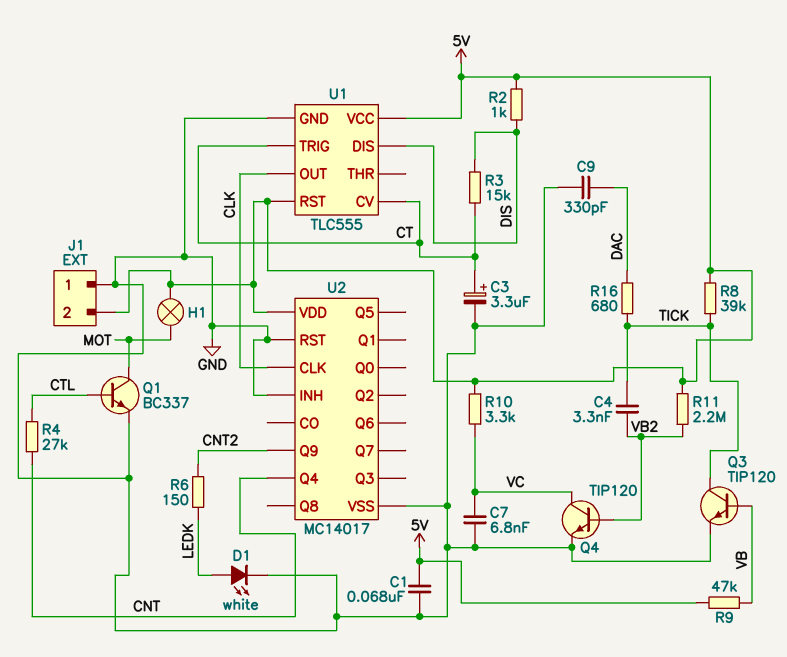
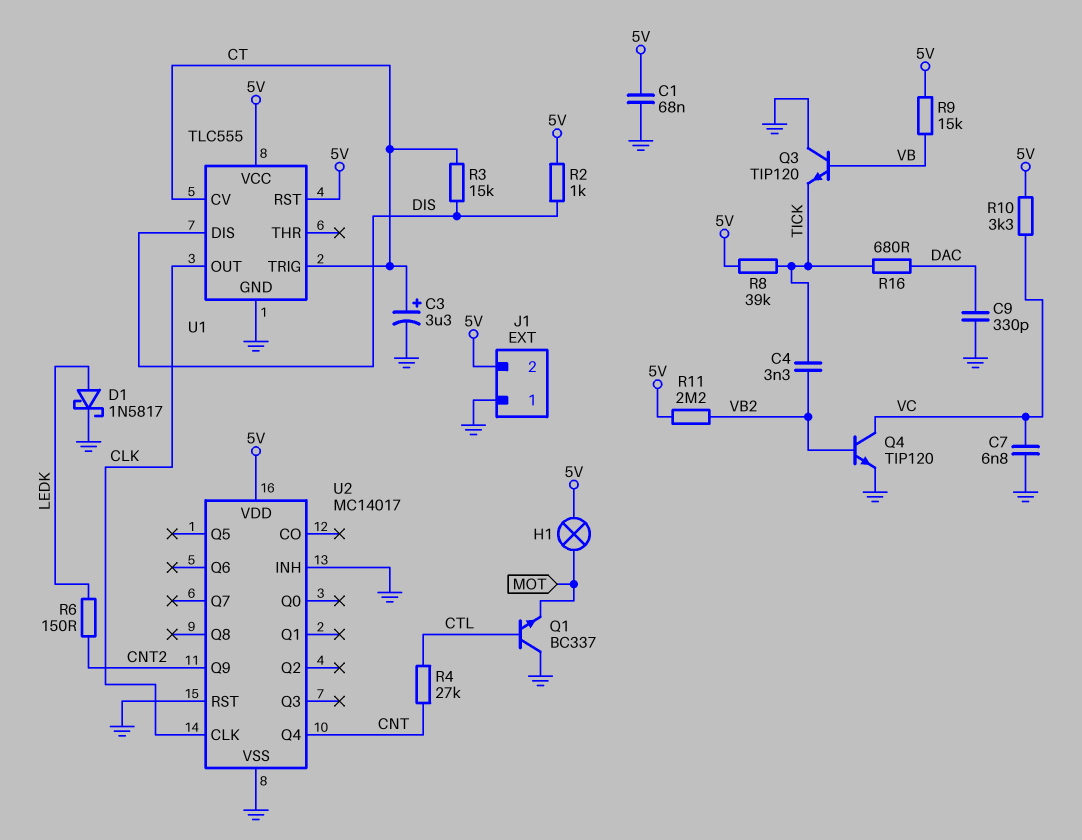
D1: LED white (A LEDK, K GND) -> schottky 1N5817 (A LEDK, K GND)
Q1: NPN BC337 (B CTL, C MOT, E GND) -> NPN BC337 (B CTL, C GND, E MOT)
Q3: NPN TIP120 (B VB, C TICK, E GND) -> NPN TIP120 (B VB, C GND, E TICK)
R9: 47k (5V, VB) -> 15k (5V, VB)

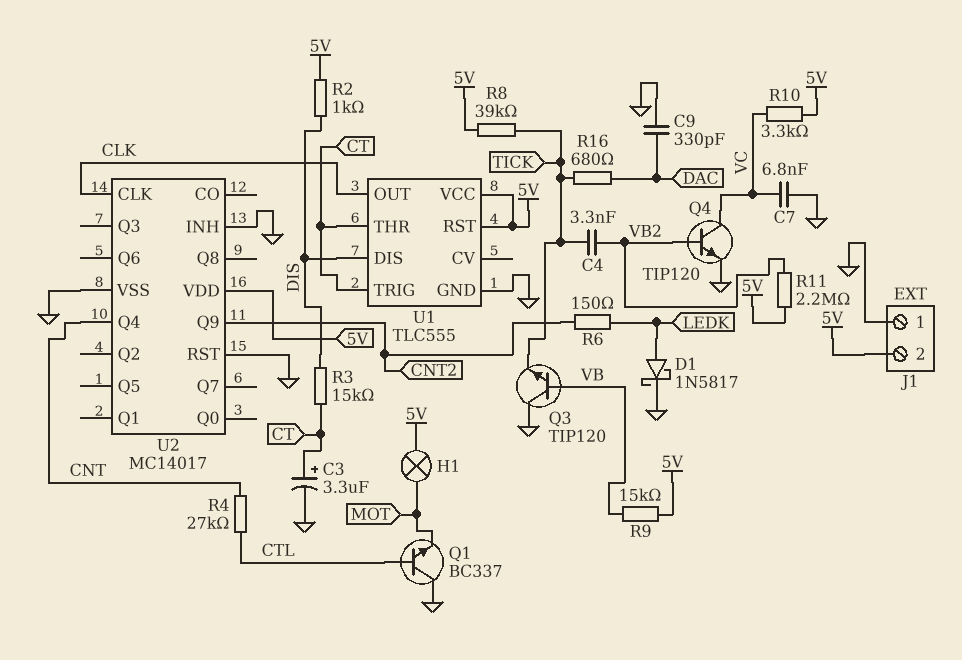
C1: 68nF (5V, GND) -> none
U1 pin CV: CT -> none
U1 pin THR: none -> CT

